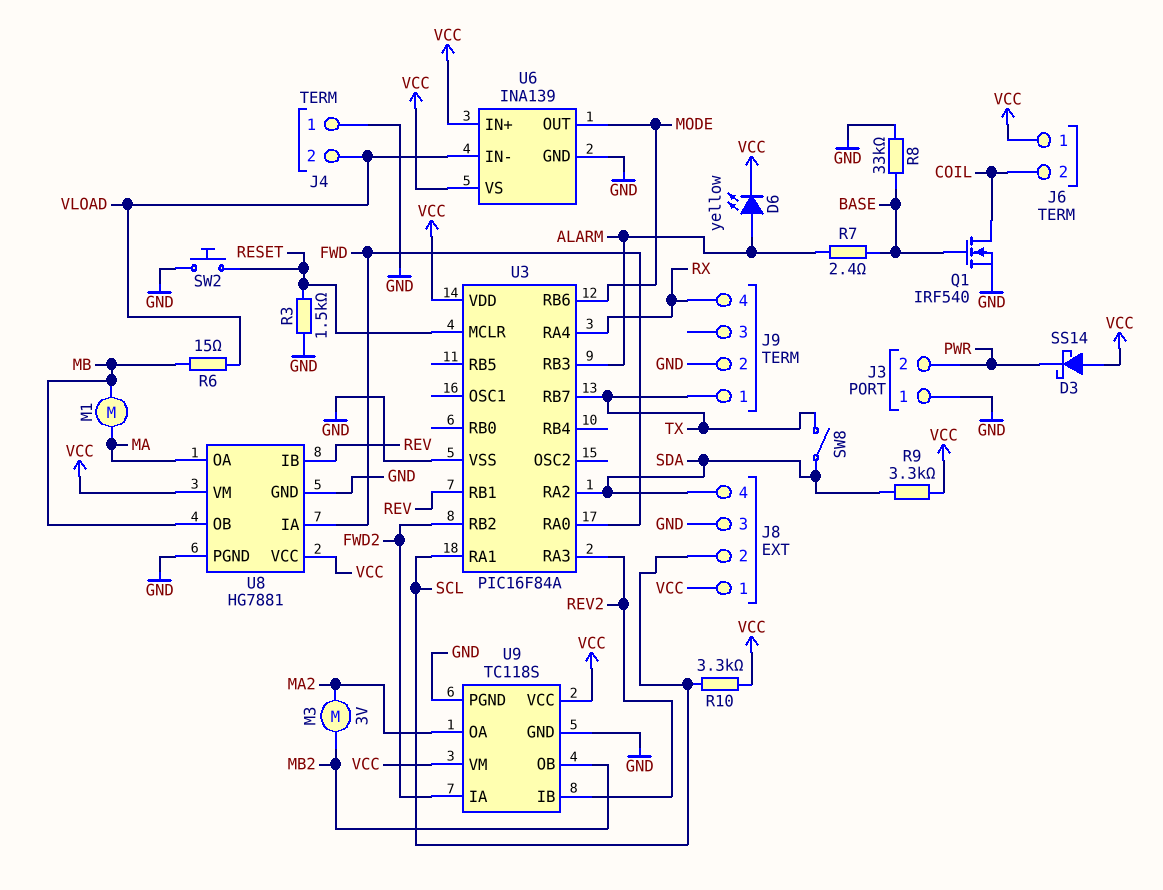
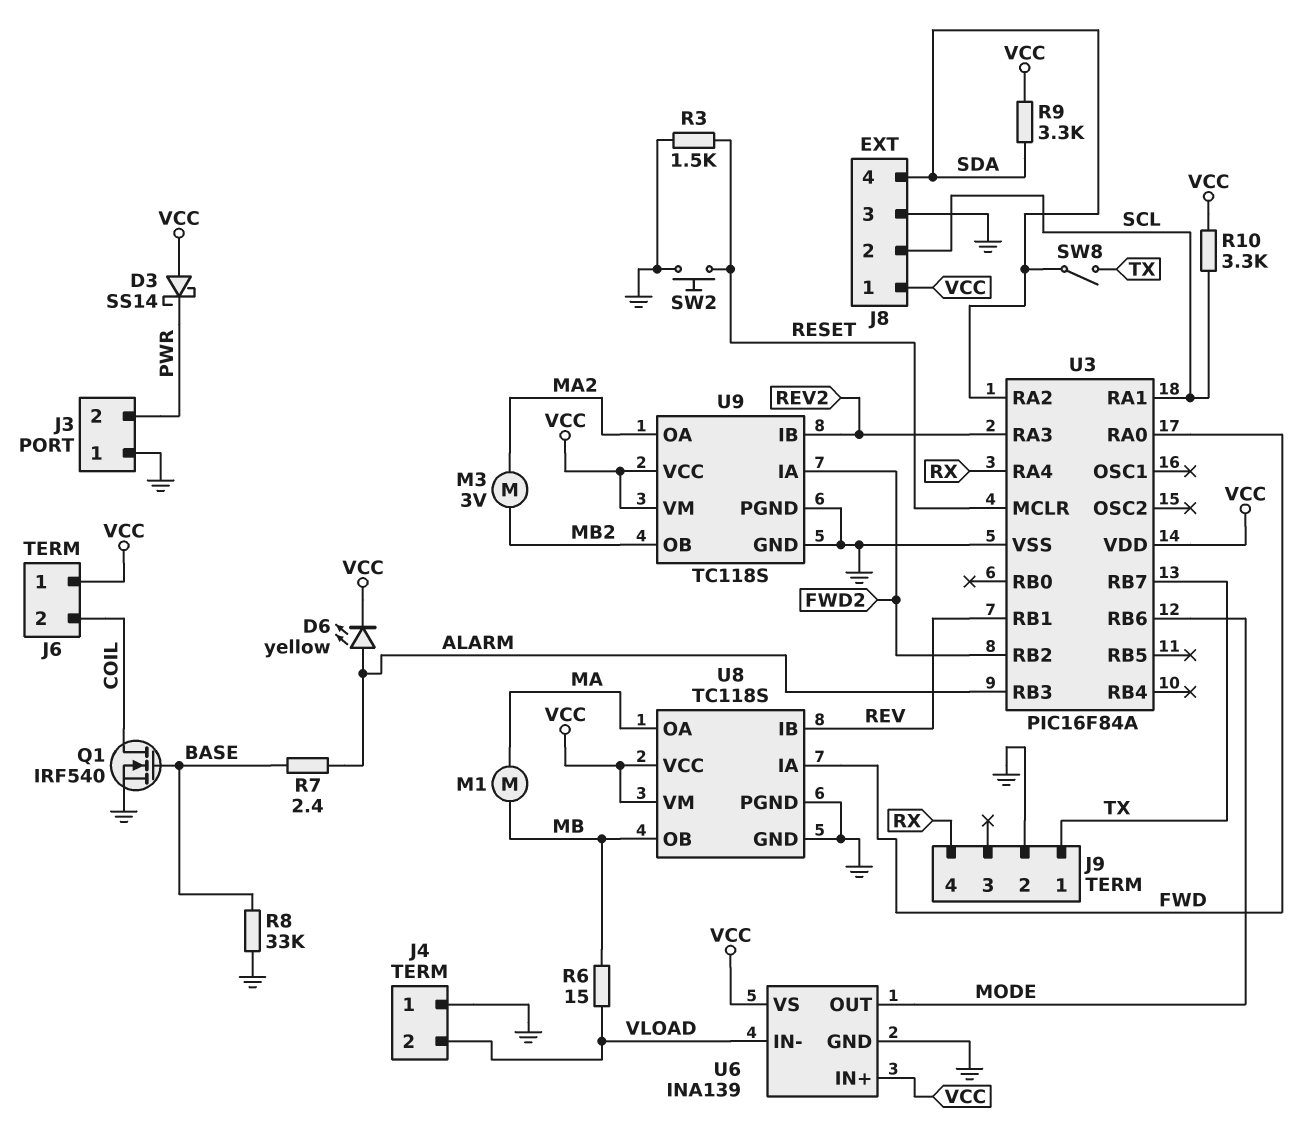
U8: HG7881 -> TC118S

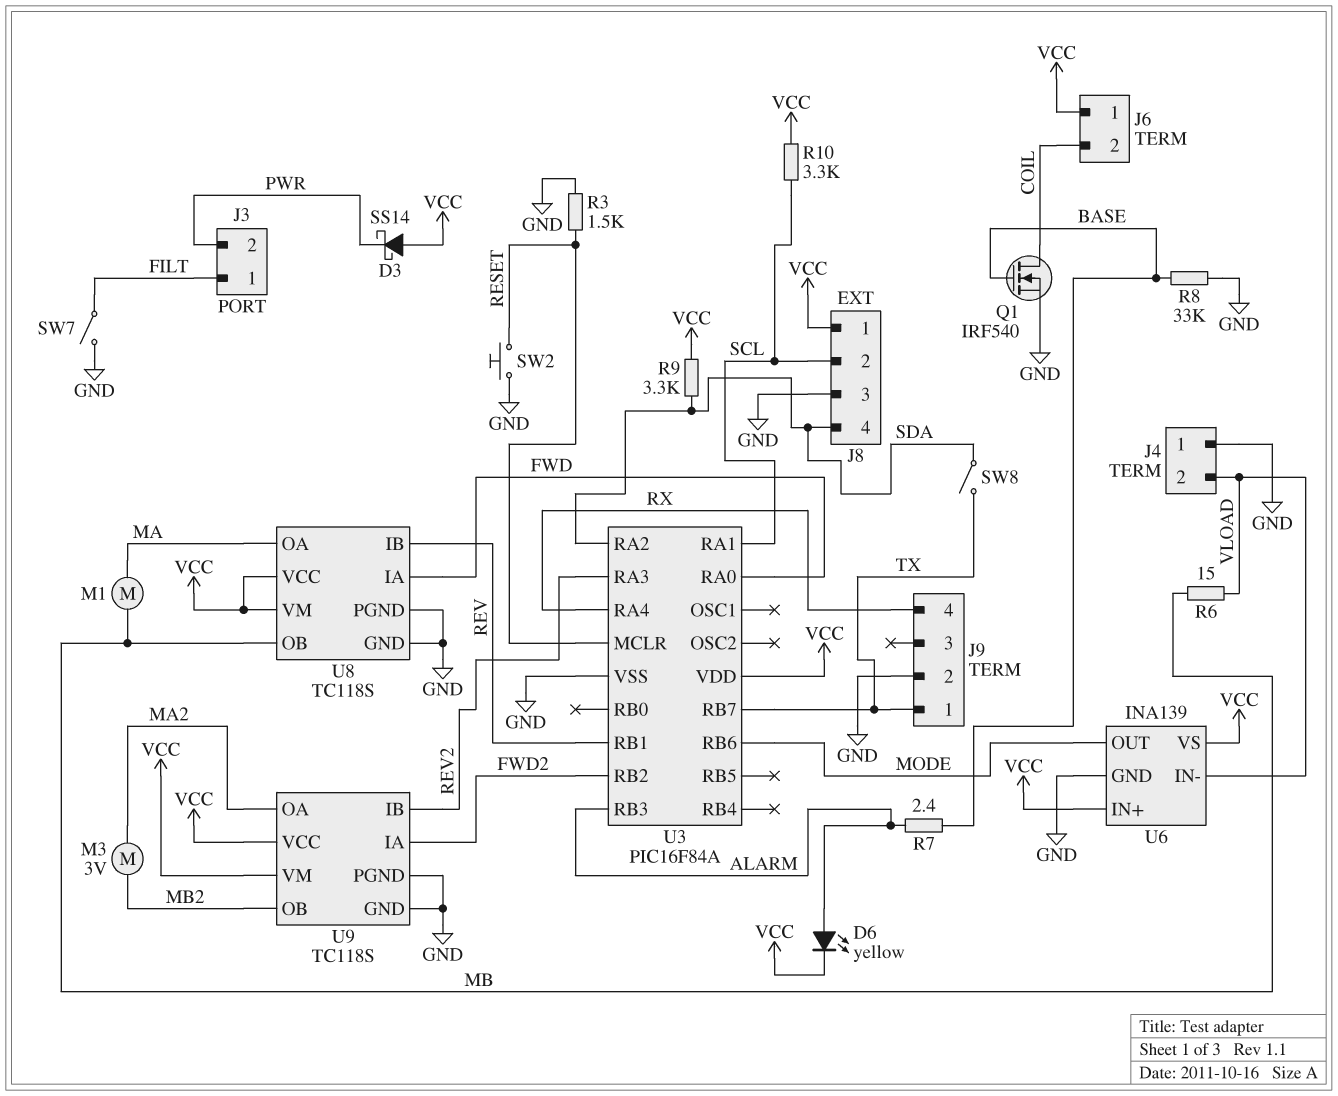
J3 pin 1: GND -> FILT
SW7: none -> switch (FILT, GND)

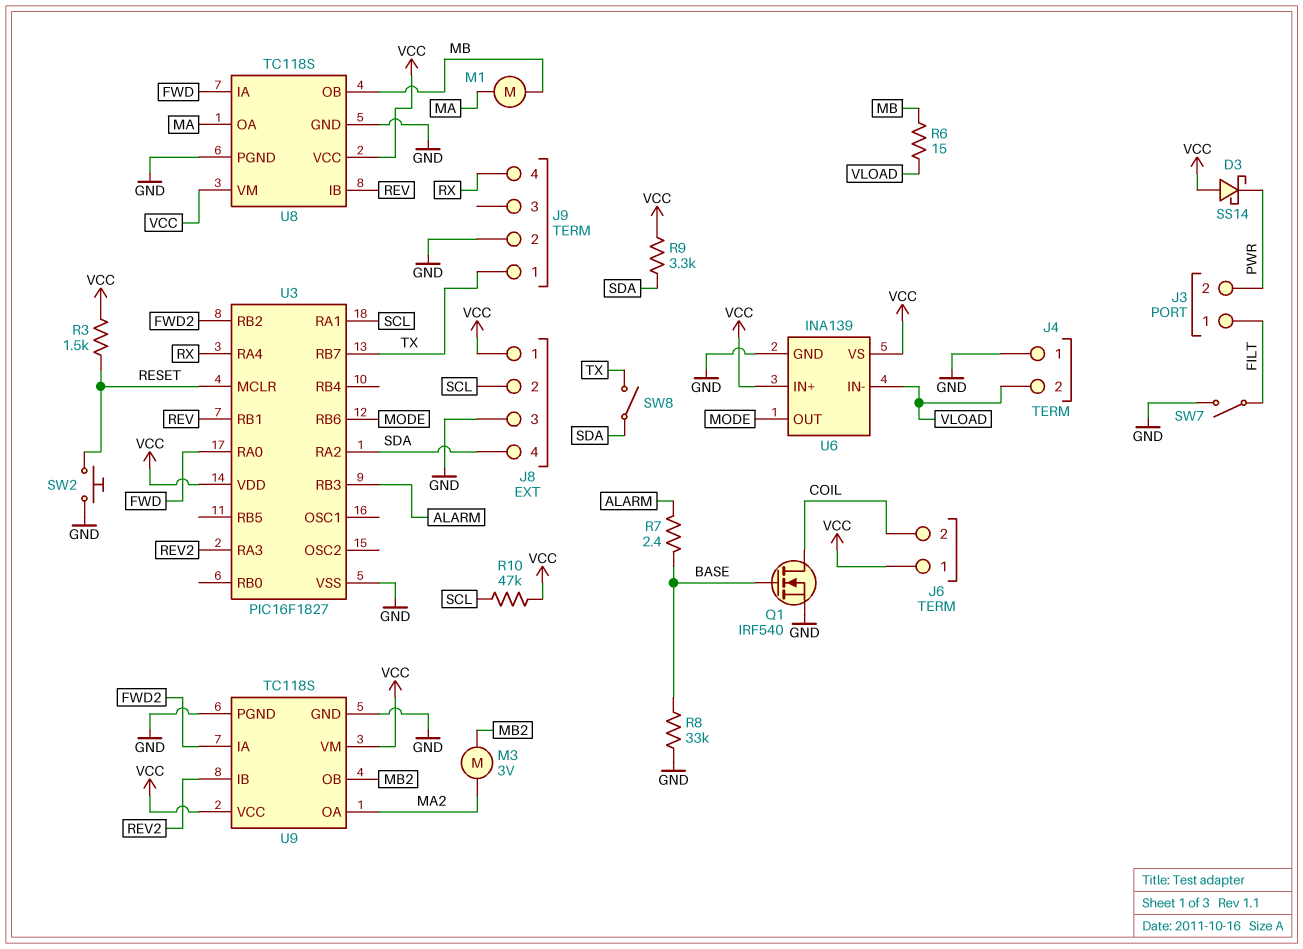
D6: LED yellow (A ALARM, K VCC) -> none
R3: 1.5k (GND, RESET) -> 1.5k (RESET, VCC)
R10: 3.3k (SCL, VCC) -> 47k (SCL, VCC)
U3: PIC16F84A -> PIC16F1827

